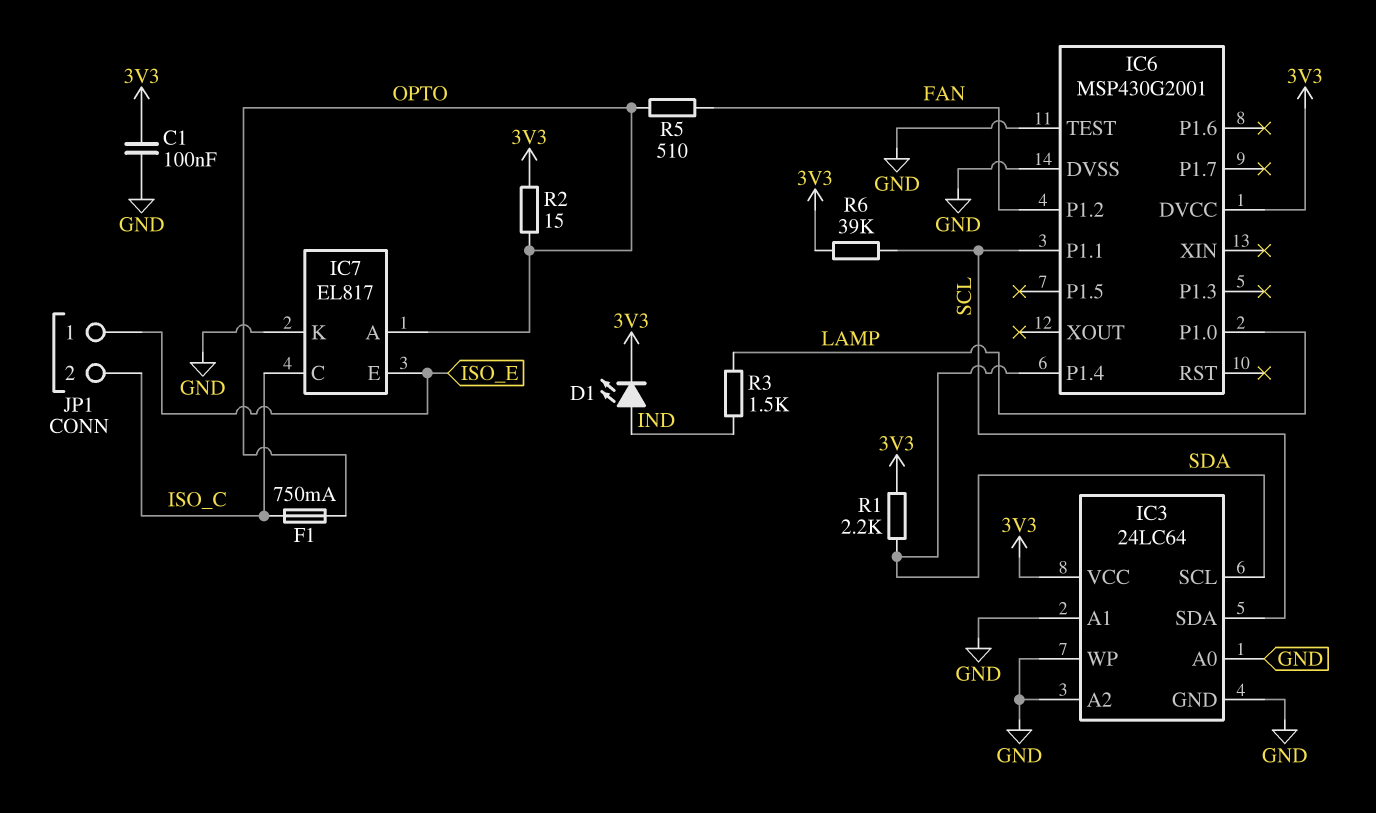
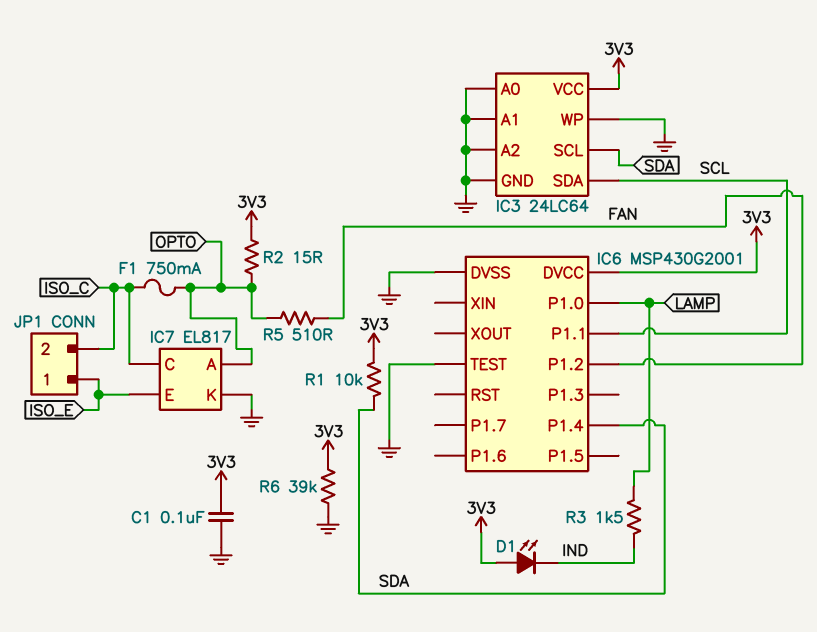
D1: LED (A IND, K 3V3) -> LED (A 3V3, K IND)
R1: 2.2k (3V3, SDA) -> 10k (3V3, SDA)
R6: 39k (3V3, SCL) -> 39k (3V3, GND)

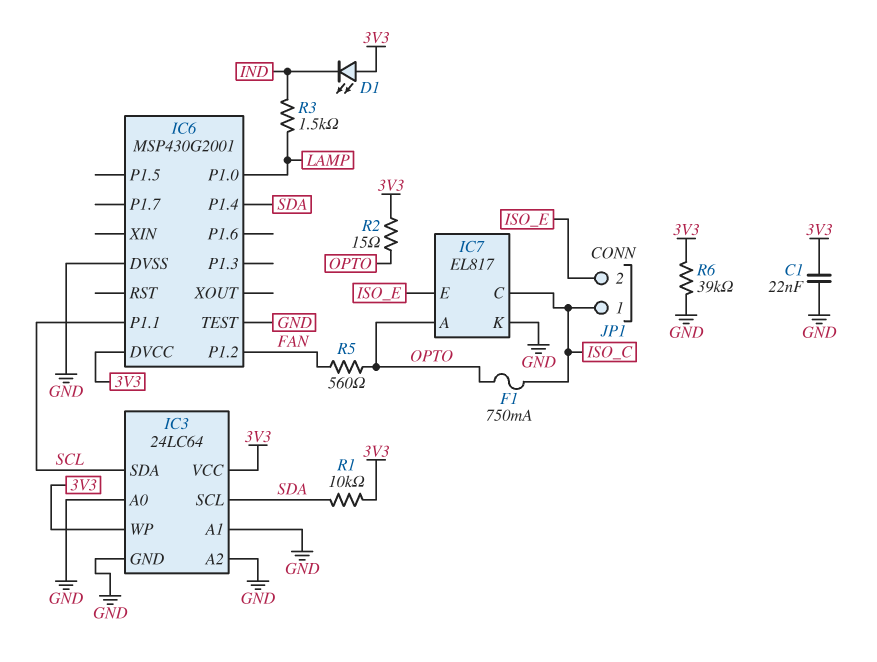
C1: 100nF (3V3, GND) -> 22nF (3V3, GND)
IC3 pin WP: GND -> 3V3
JP1 pin 1: ISO_E -> ISO_C
JP1 pin 2: ISO_C -> ISO_E
R5: 510 (FAN, OPTO) -> 560 (FAN, OPTO)

